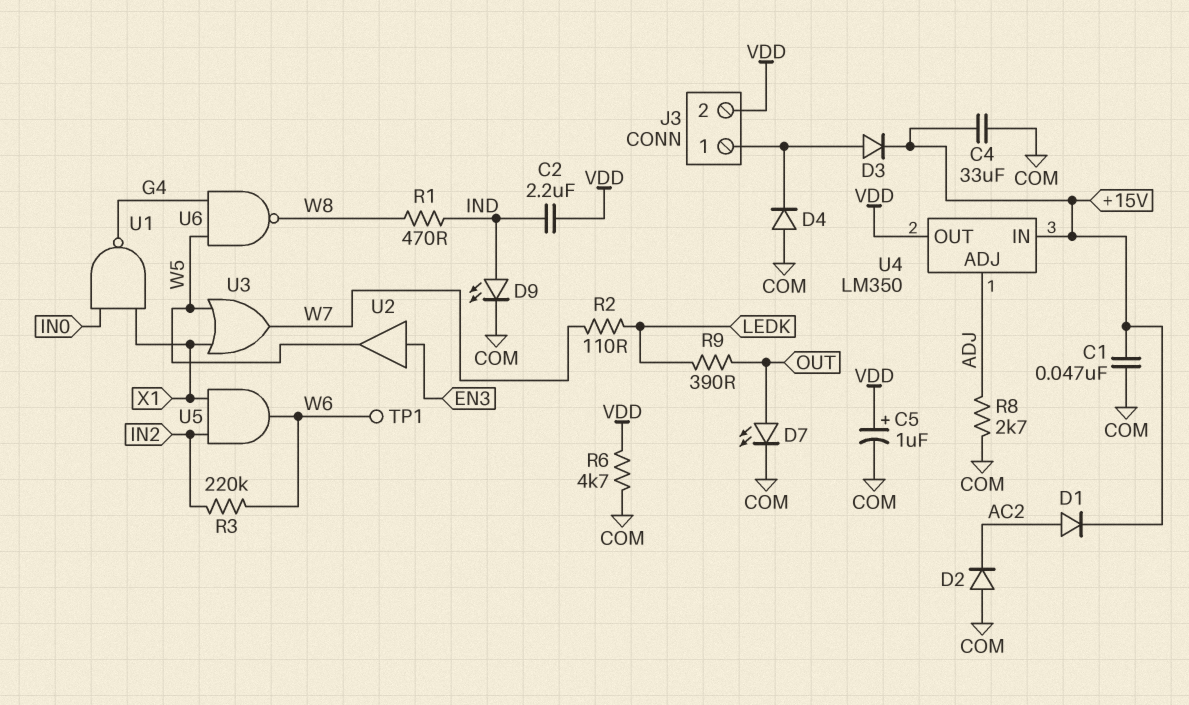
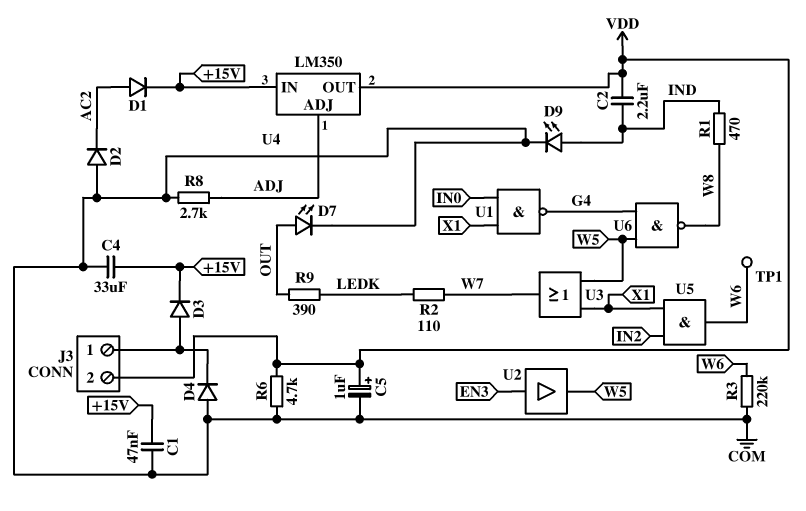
R3: 220k (IN2, W6) -> 220k (COM, W6)

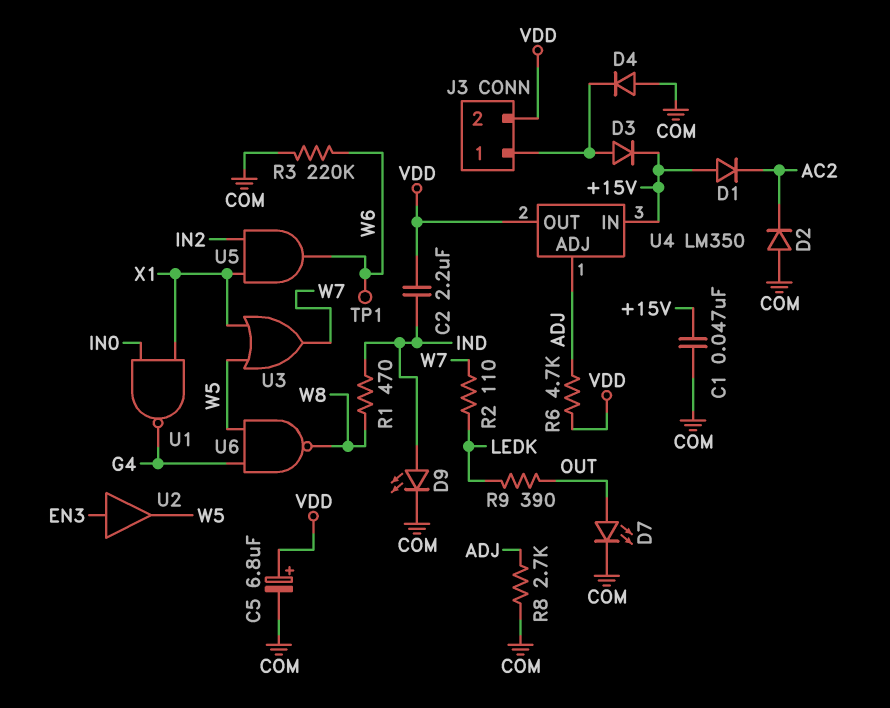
C4: 33uF (+15V, COM) -> none
C5: 1uF (plus VDD, minus COM) -> 6.8uF (plus VDD, minus COM)
D1: diode (A AC2, K +15V) -> diode (A +15V, K AC2)
R6: 4.7k (COM, VDD) -> 4.7k (ADJ, VDD)

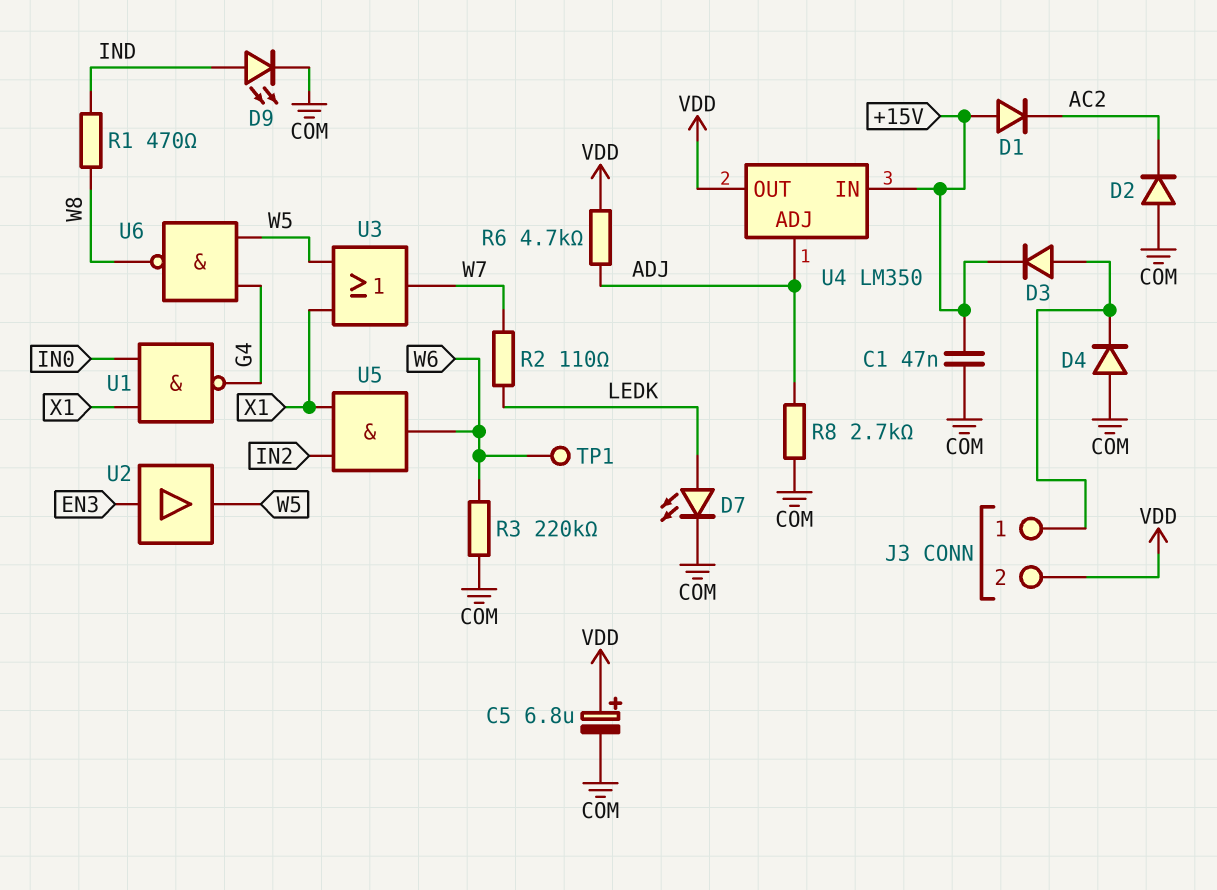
C2: 2.2uF (IND, VDD) -> none
D7: LED (A OUT, K COM) -> LED (A LEDK, K COM)
R9: 390 (LEDK, OUT) -> none

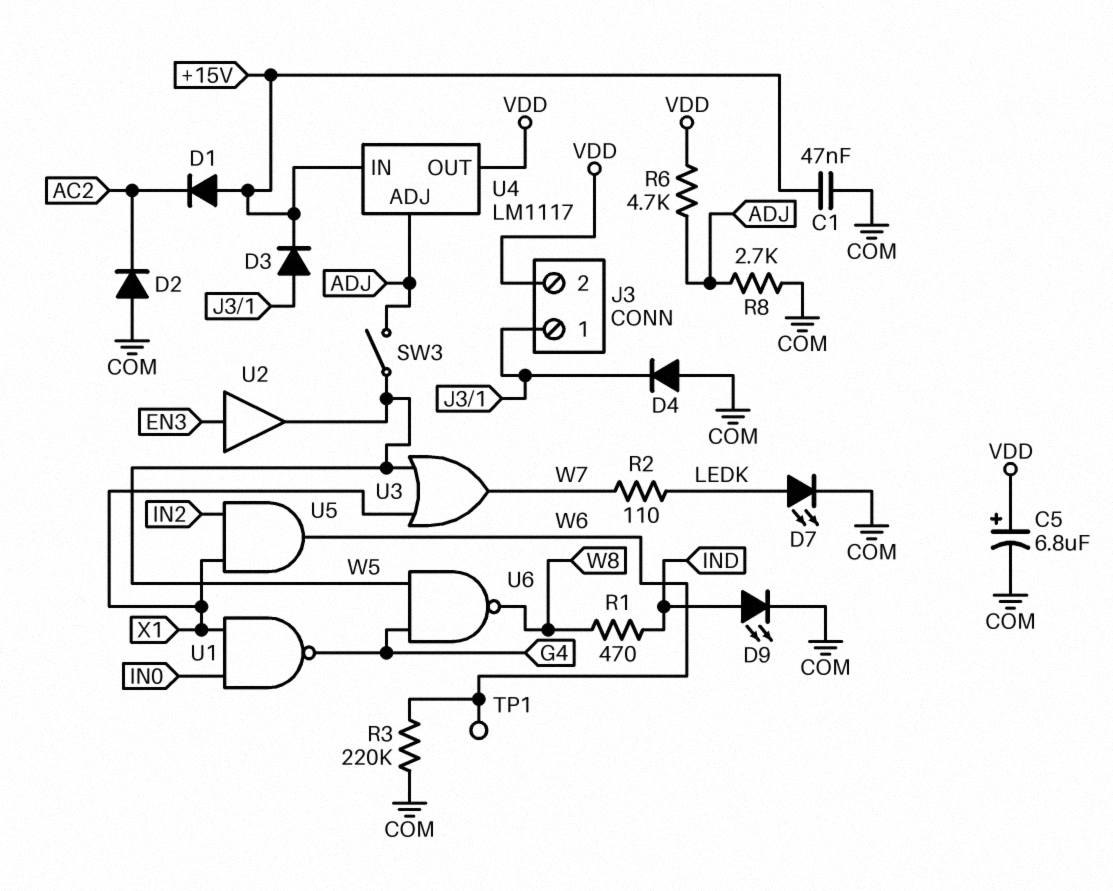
SW3: none -> switch (ADJ, W5)
U4: LM350 -> LM1117

